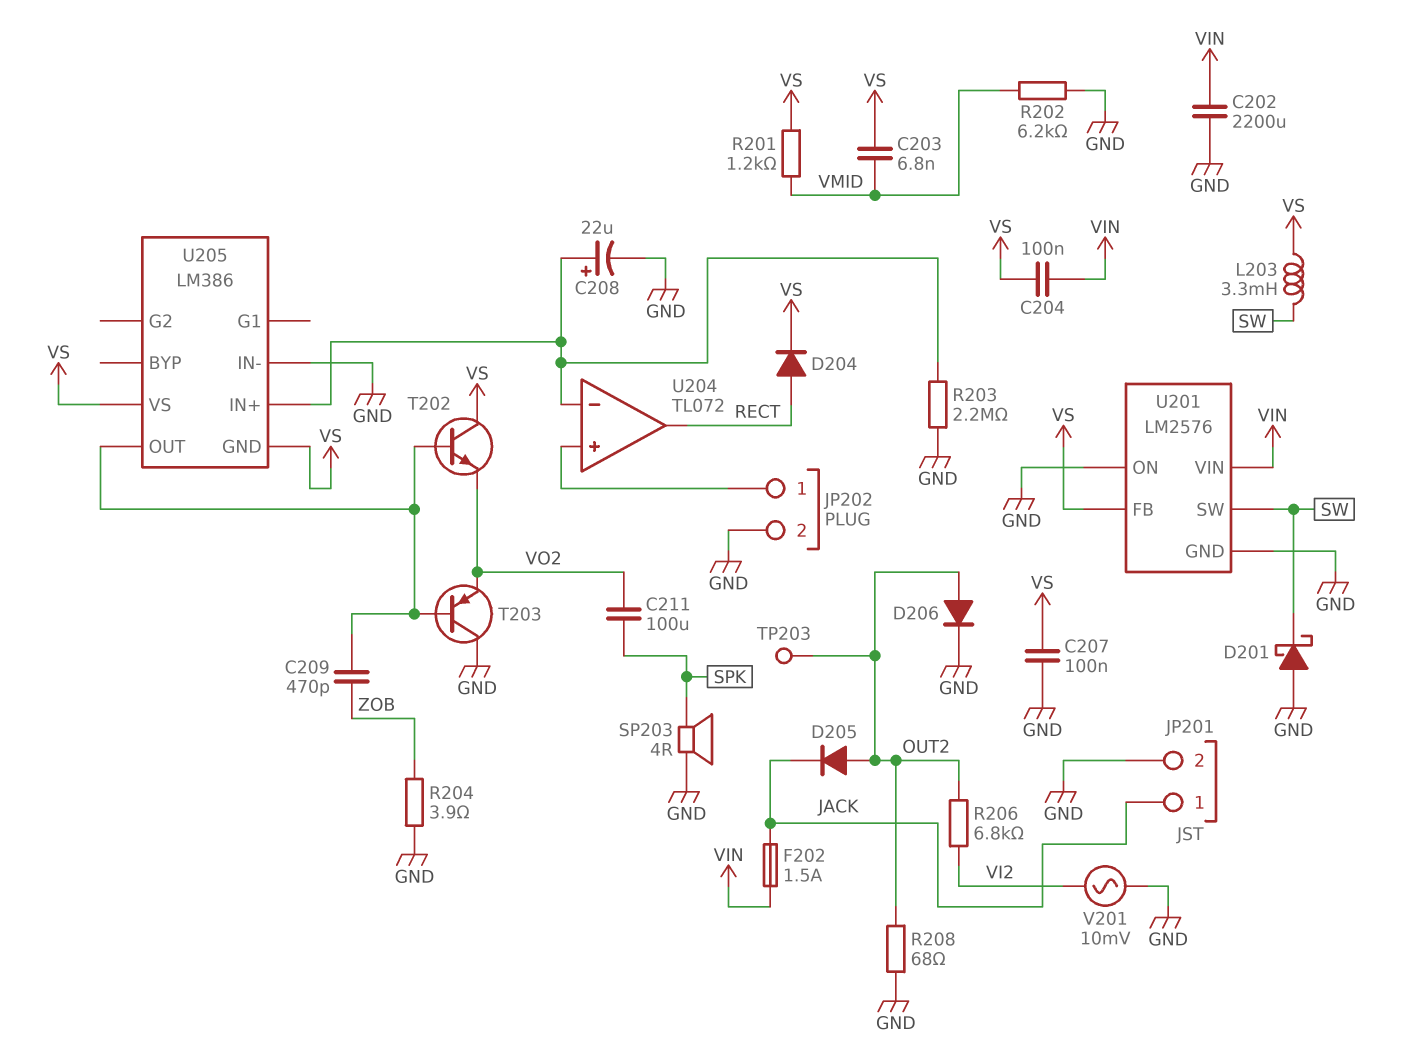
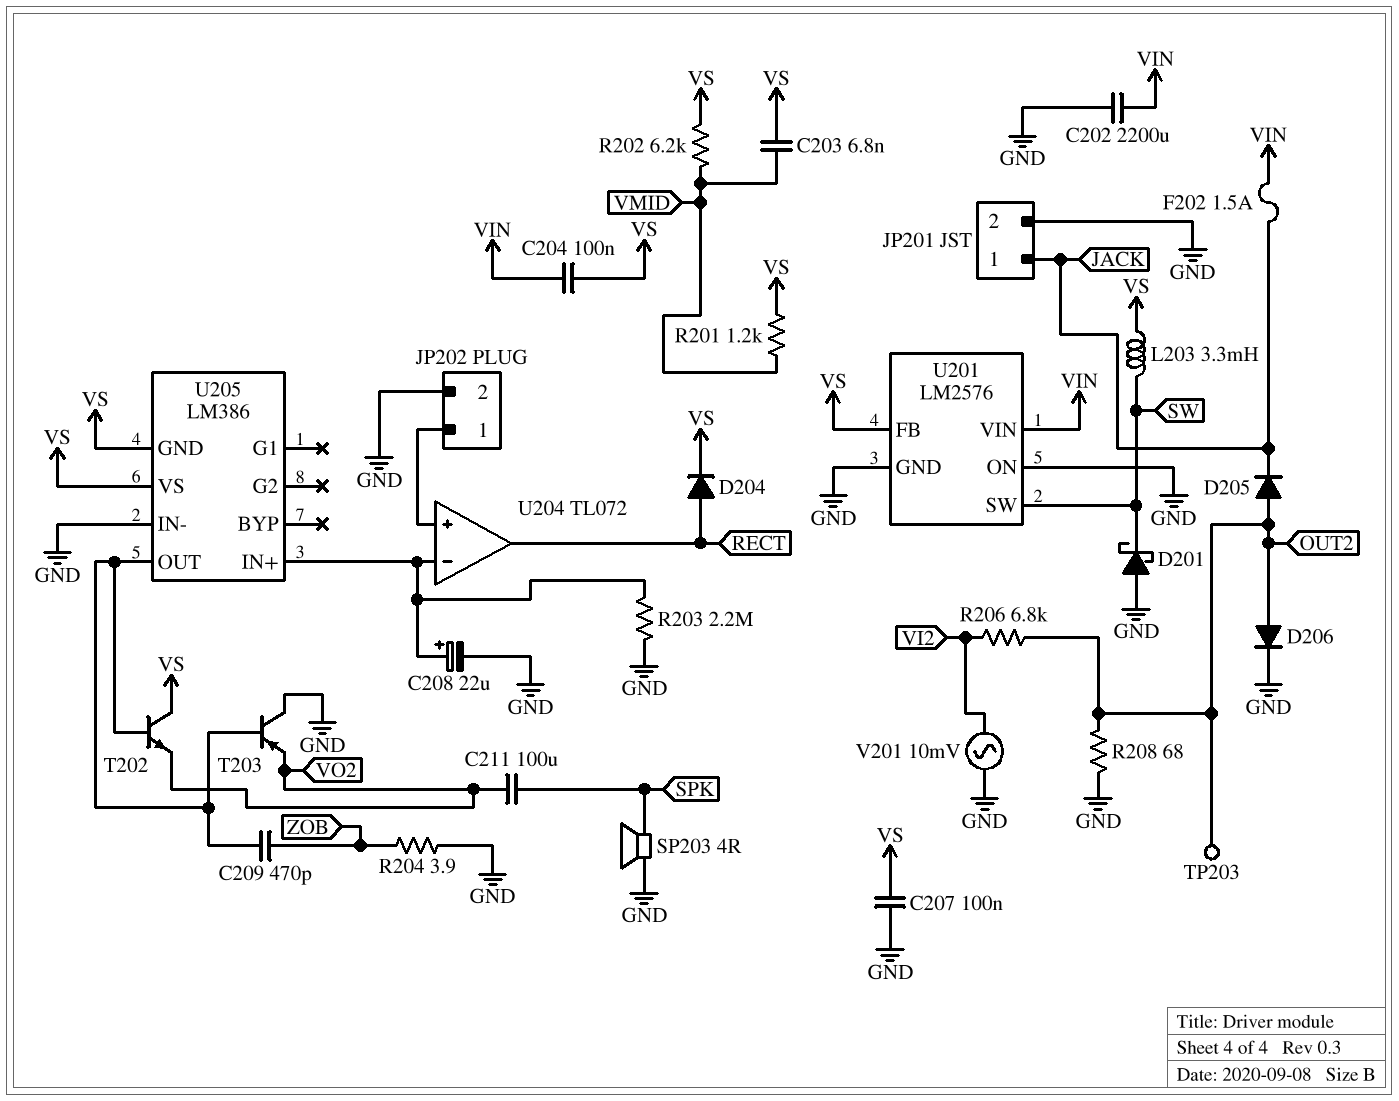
R202: 6.2k (GND, VMID) -> 6.2k (VMID, VS)

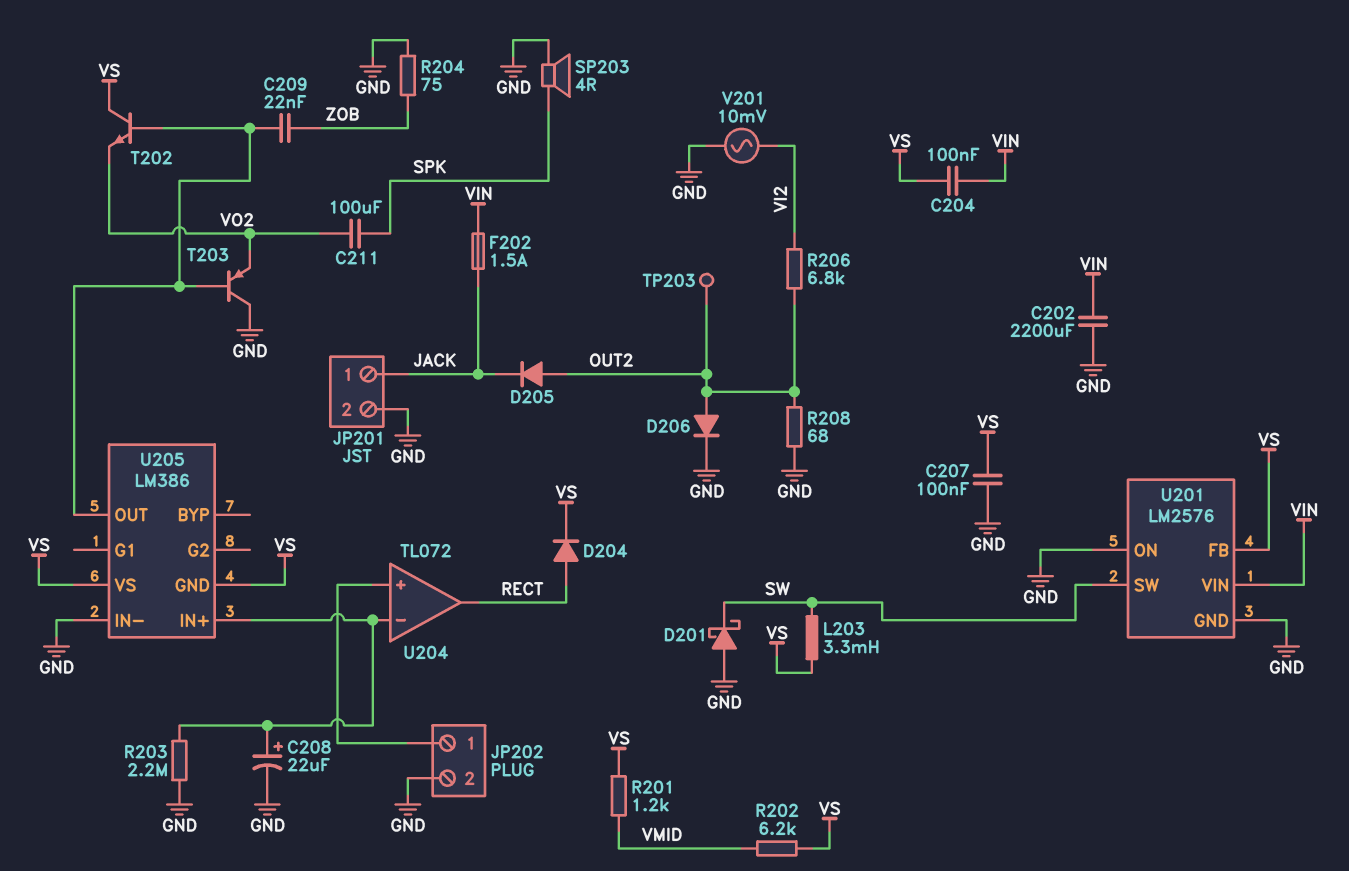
C203: 6.8nF (VMID, VS) -> none
C209: 470pF (U205/OUT, ZOB) -> 22nF (U205/OUT, ZOB)
R204: 3.9 (GND, ZOB) -> 75 (GND, ZOB)

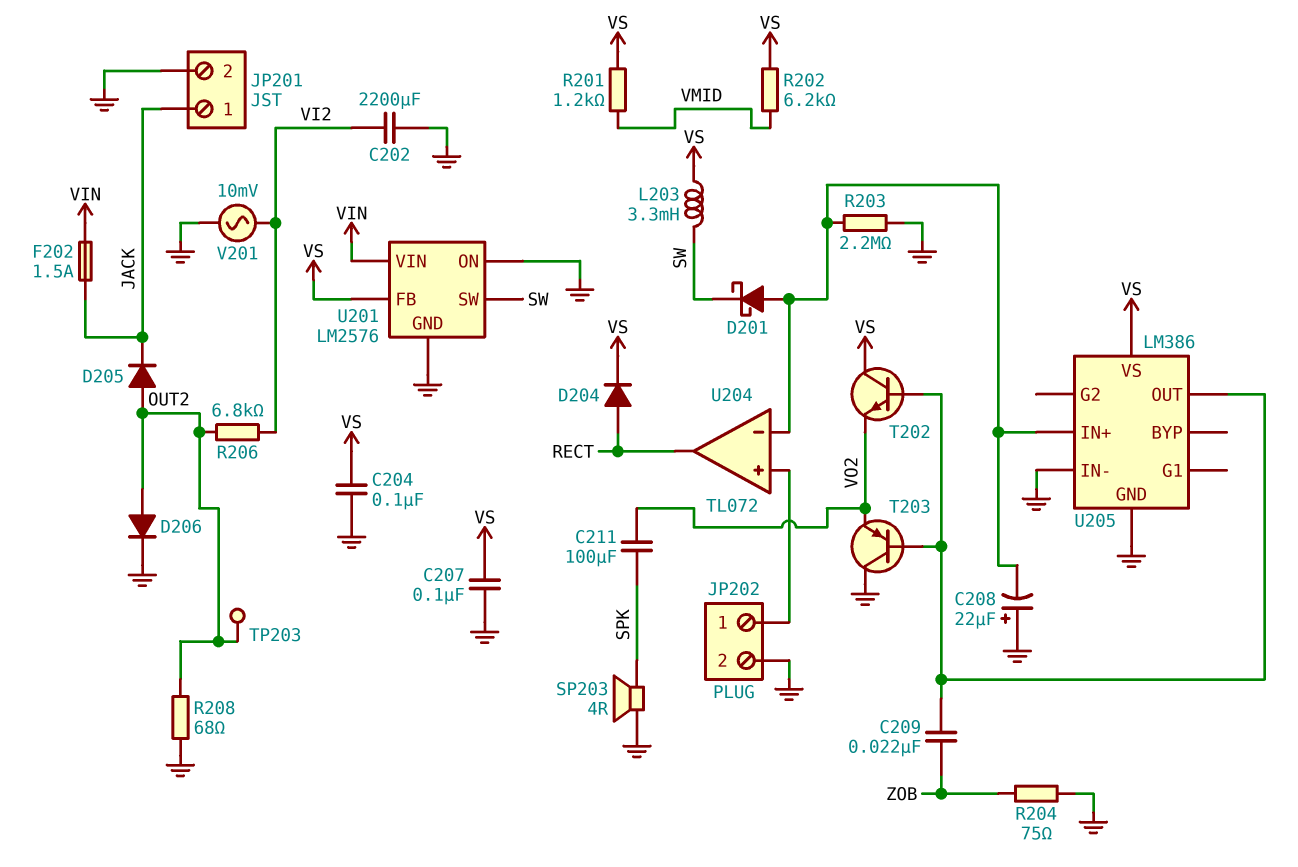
C202: 2200uF (GND, VIN) -> 2200uF (GND, VI2)
C204: 100nF (VIN, VS) -> 100nF (GND, VS)
C208: 22uF (plus U204/in-, minus GND) -> 22uF (plus GND, minus U204/in-)
D201: schottky (A GND, K SW) -> schottky (A U204/in-, K SW)
U205 pin GND: VS -> GND

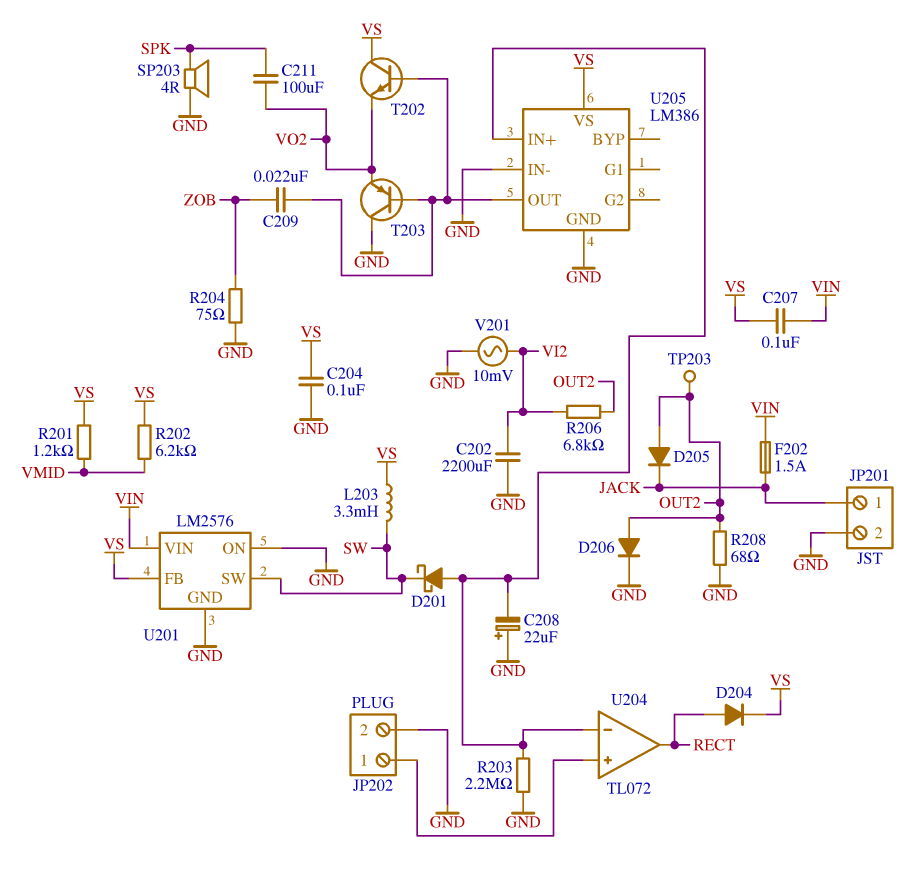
C207: 100nF (GND, VS) -> 100nF (VIN, VS)

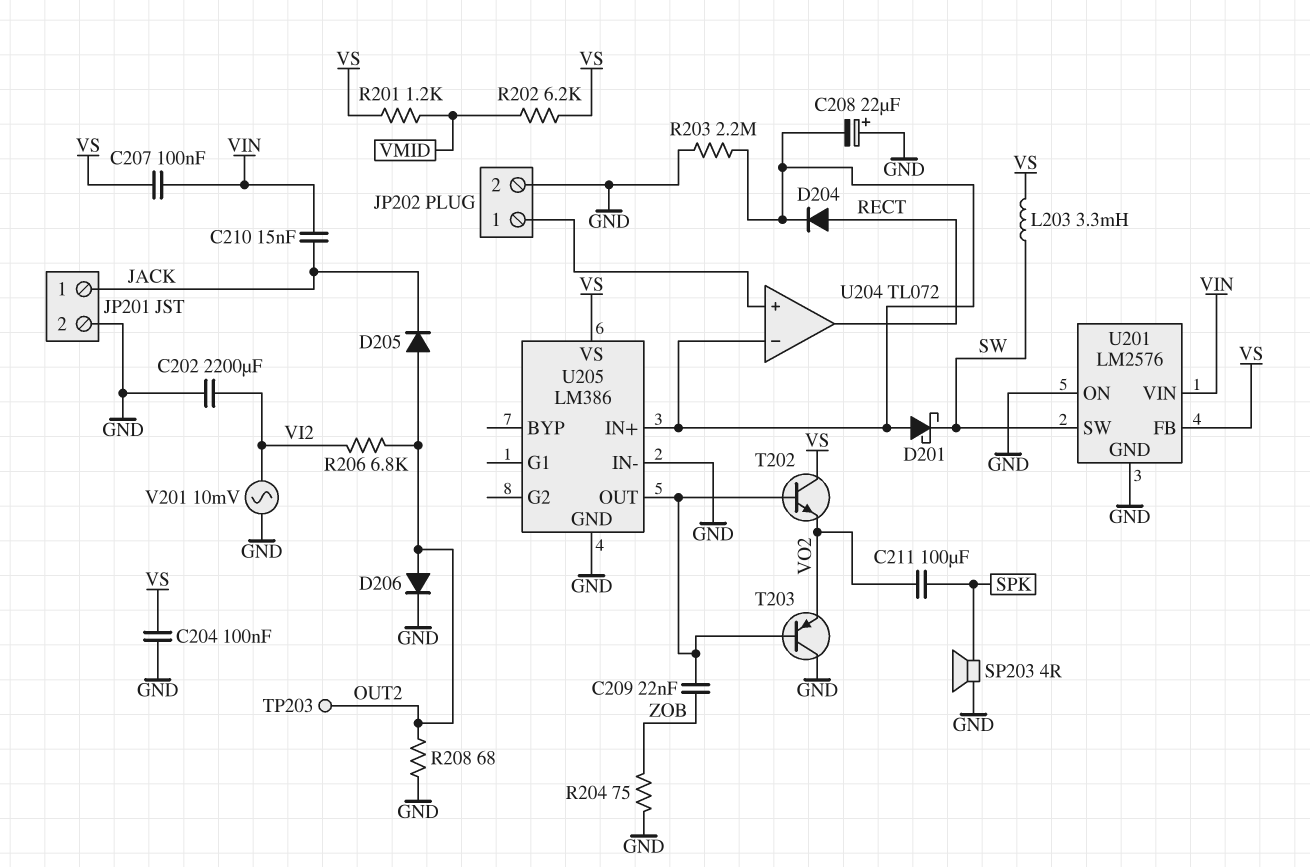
C210: none -> 15nF (JACK, VIN)
D204: diode (A RECT, K VS) -> diode (A RECT, K U204/in-)
F202: 1.5A (JACK, VIN) -> none

